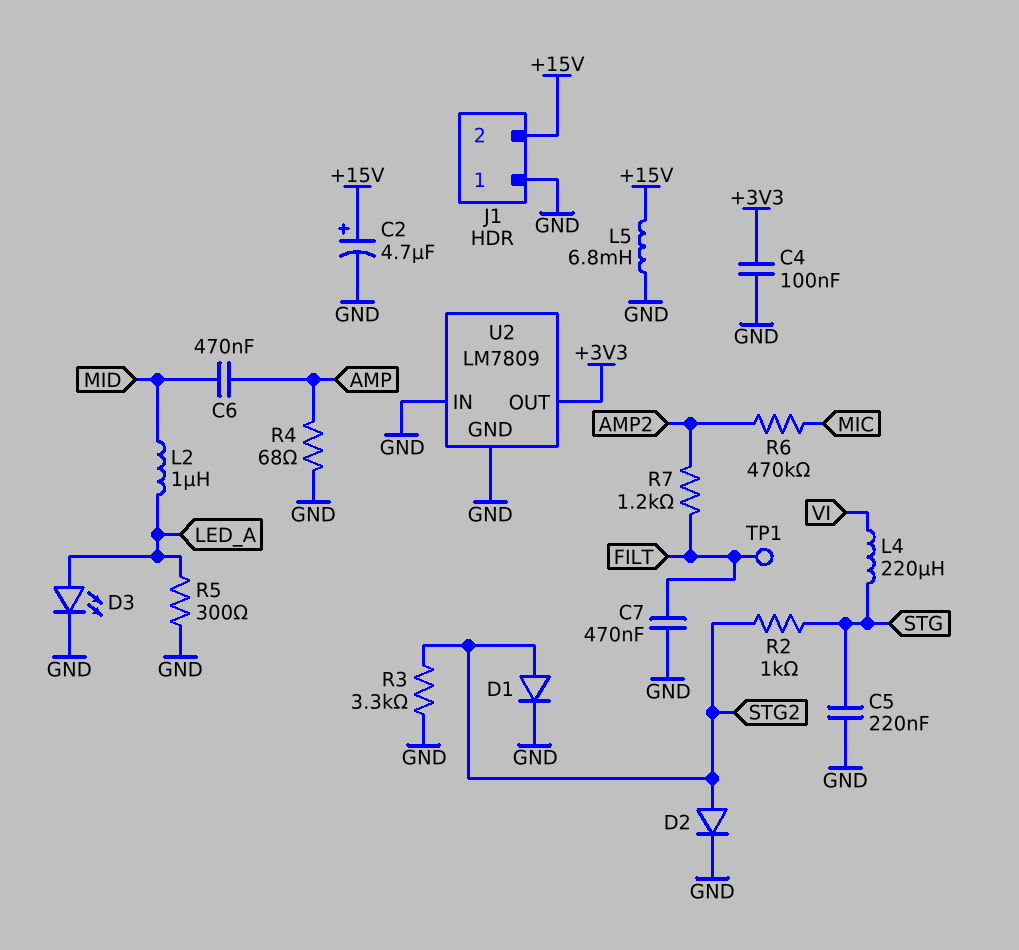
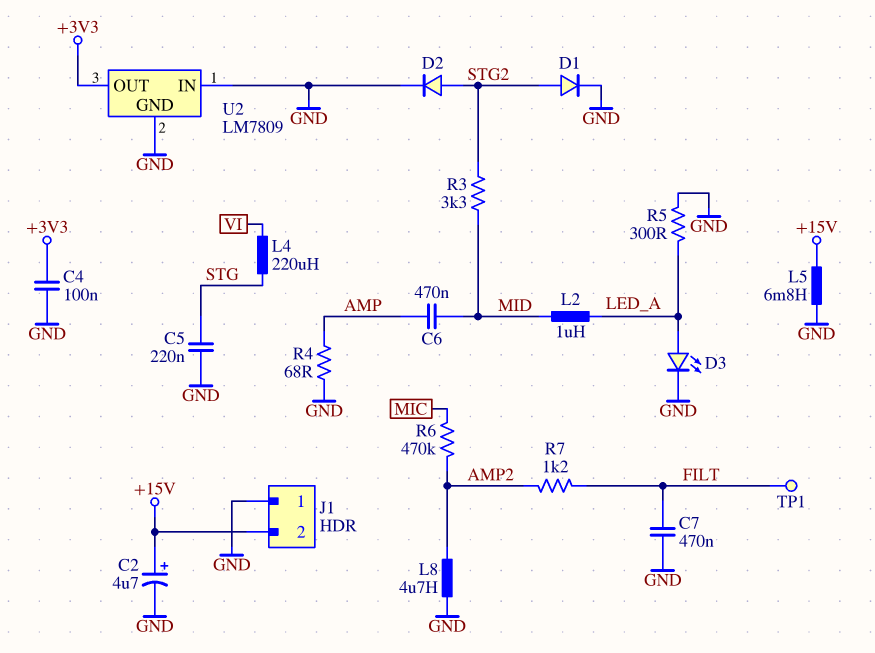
L8: none -> 4.7uH (AMP2, GND)
R2: 1k (STG, STG2) -> none
R3: 3.3k (GND, STG2) -> 3.3k (MID, STG2)

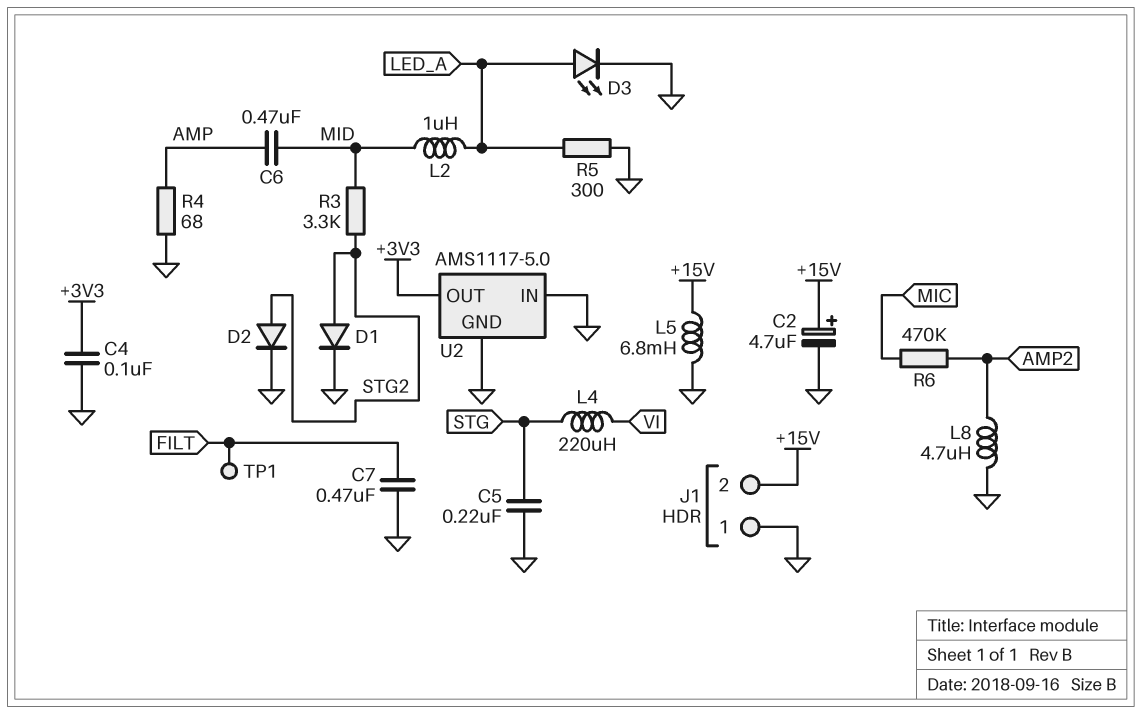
R7: 1.2k (AMP2, FILT) -> none
U2: LM7809 -> AMS1117-5.0

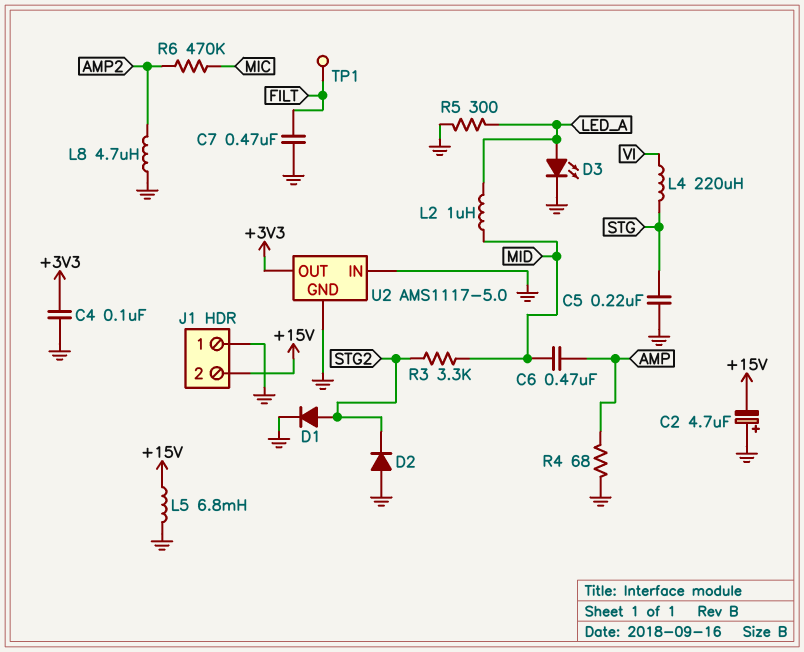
C2: 4.7uF (plus +15V, minus GND) -> 4.7uF (plus GND, minus +15V)
D2: diode (A STG2, K GND) -> diode (A GND, K STG2)

